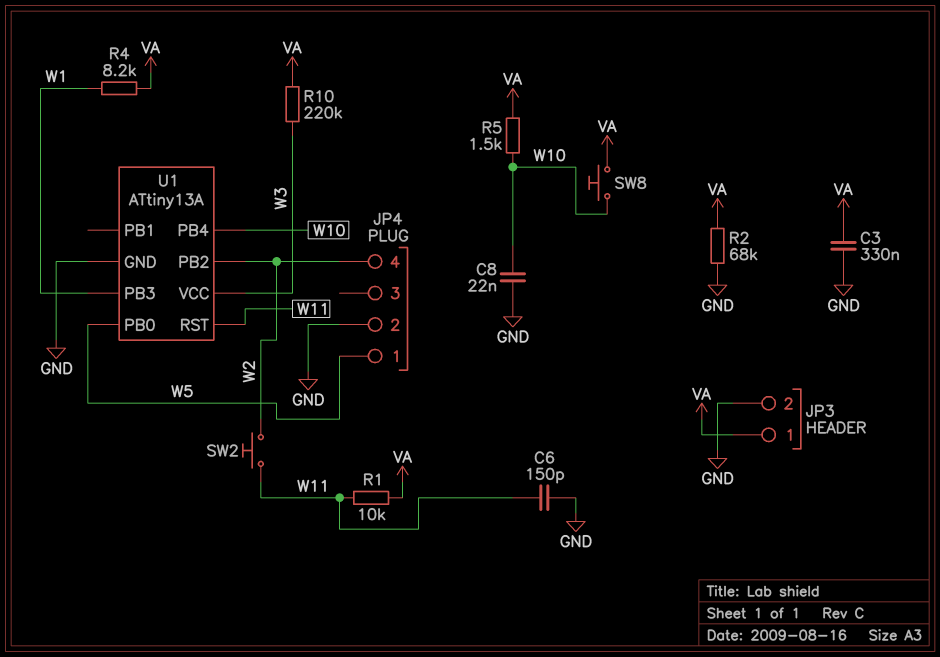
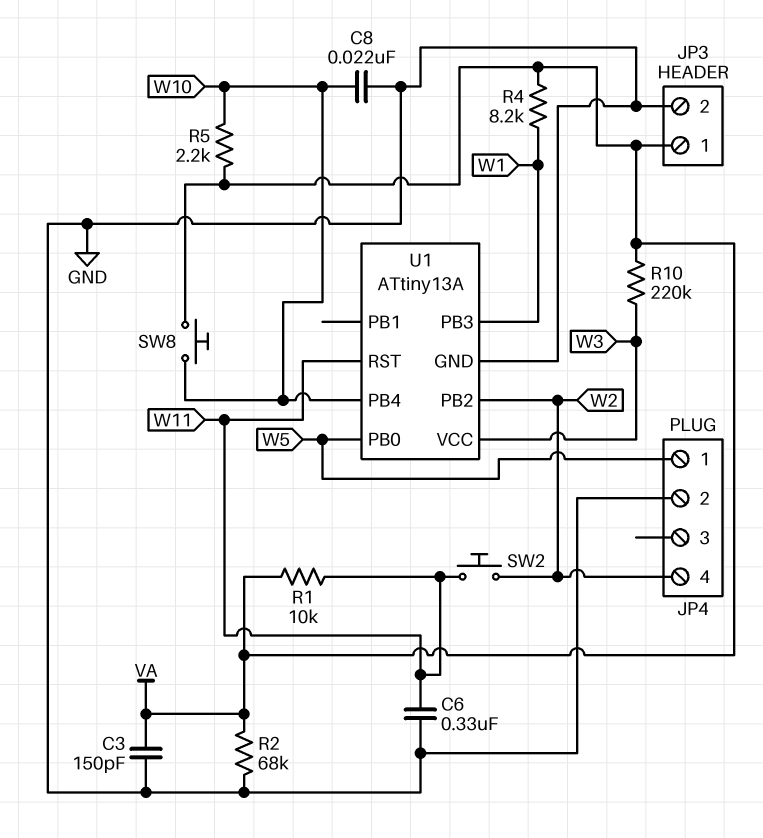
C3: 330nF (GND, VA) -> 150pF (GND, VA)
C6: 150pF (GND, W11) -> 330nF (GND, W11)
R5: 1.5k (VA, W10) -> 2.2k (VA, W10)

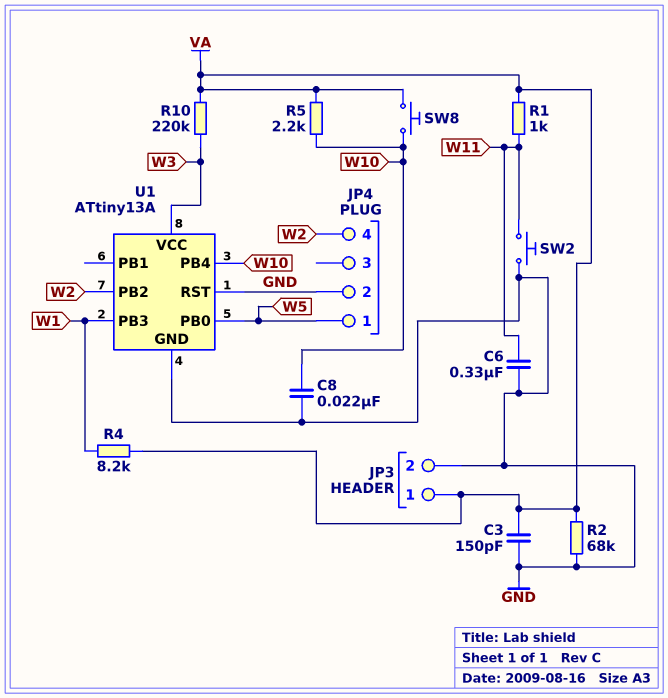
R1: 10k (VA, W11) -> 1k (VA, W11)
SW2: button (W2, W11) -> button (GND, W11)
U1 pin RST: W11 -> GND

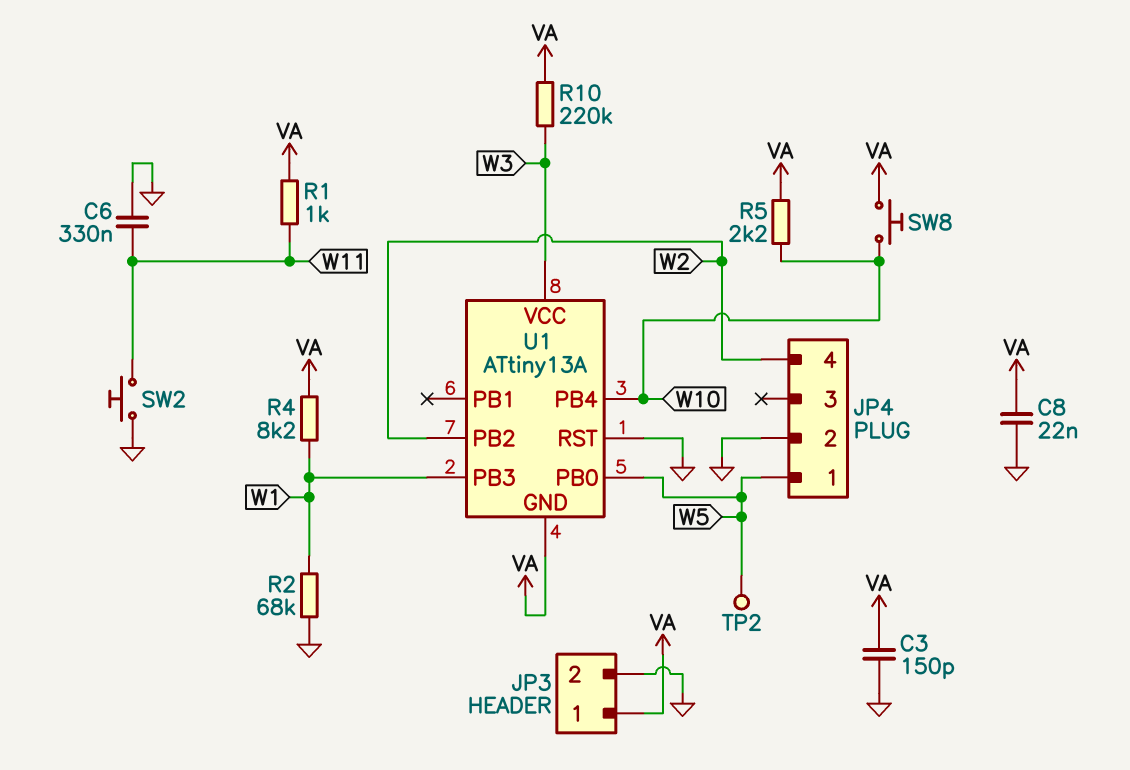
C8: 22nF (GND, W10) -> 22nF (GND, VA)
R2: 68k (GND, VA) -> 68k (GND, W1)
TP2: none -> test point (W5)
U1 pin GND: GND -> VA

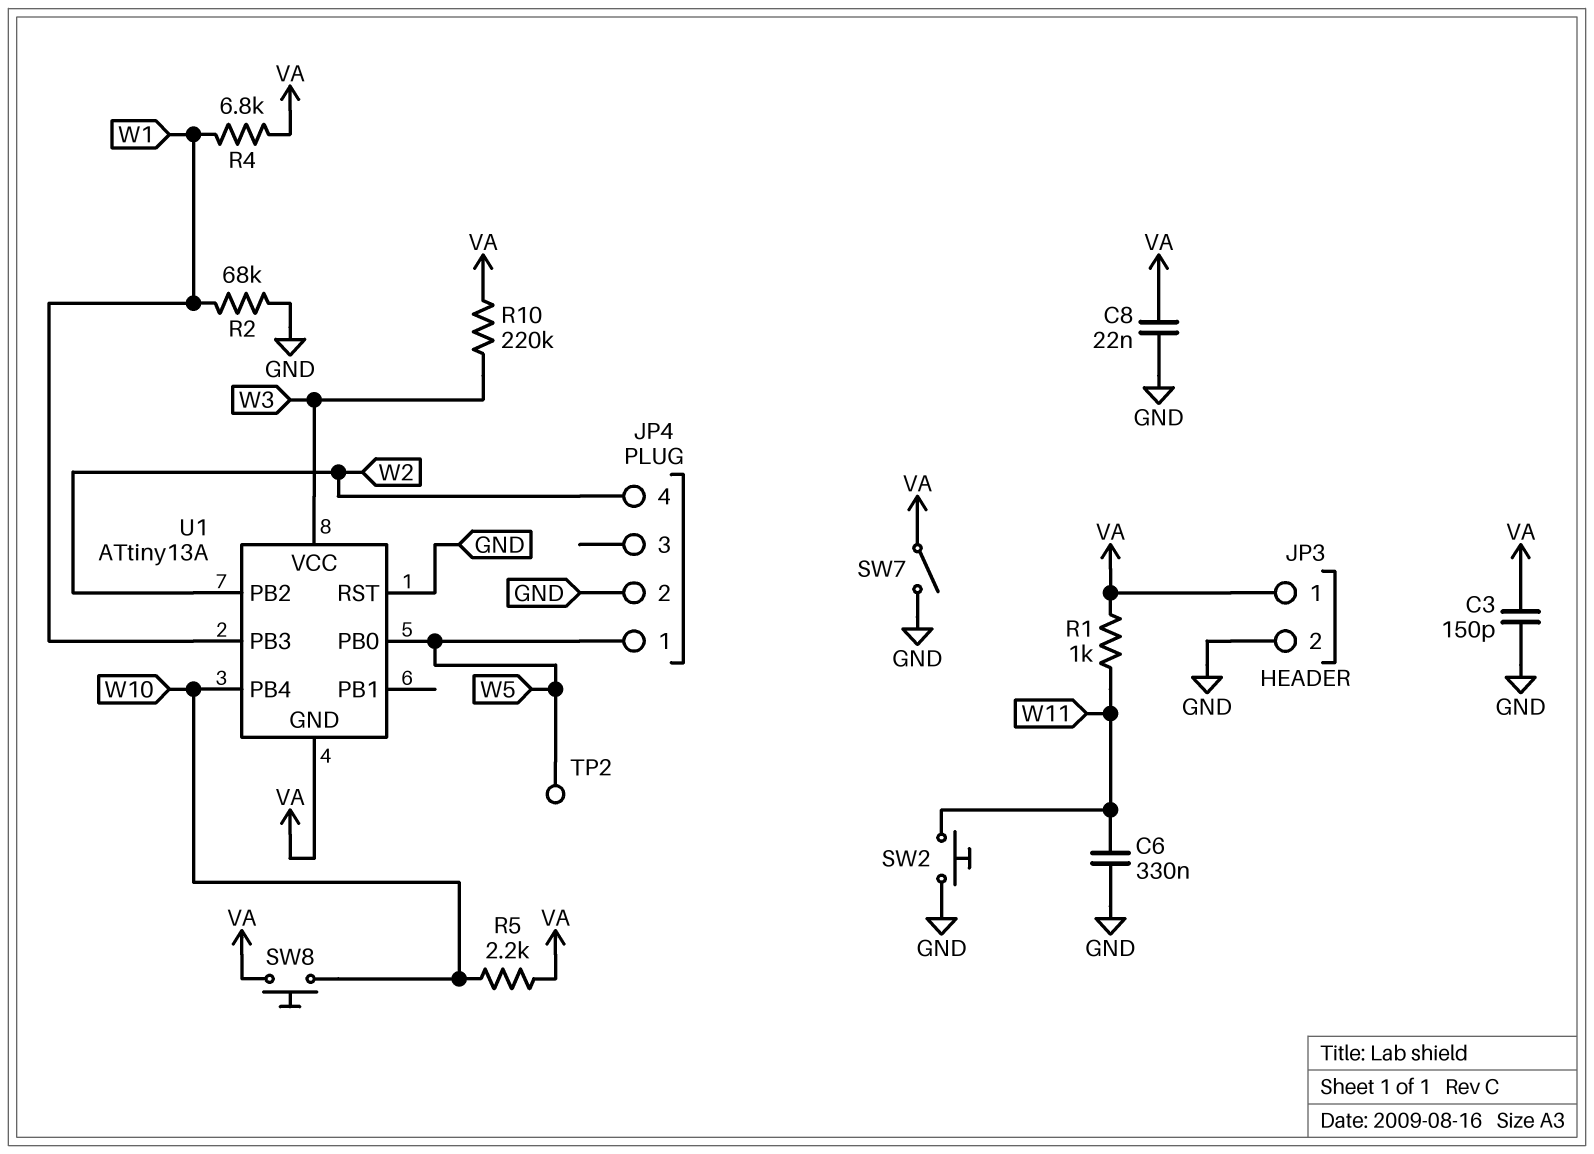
R4: 8.2k (VA, W1) -> 6.8k (VA, W1)
SW7: none -> switch (GND, VA)

